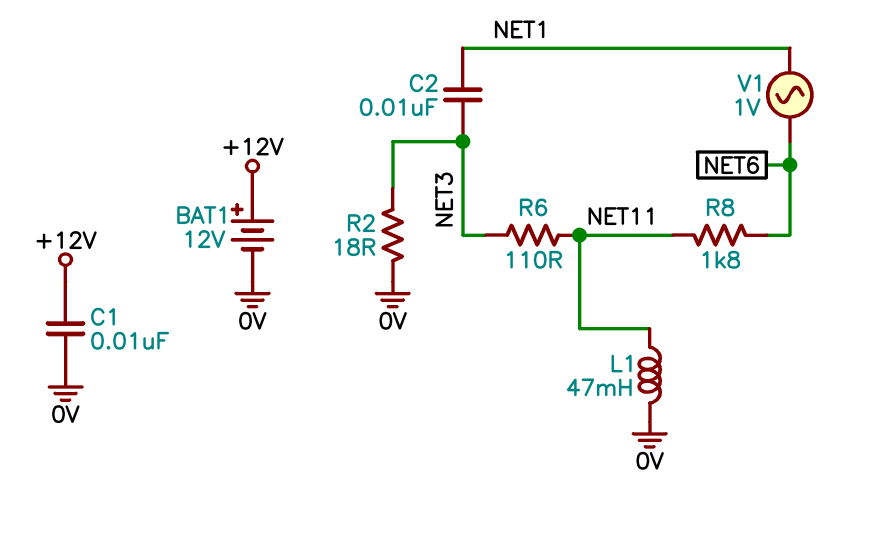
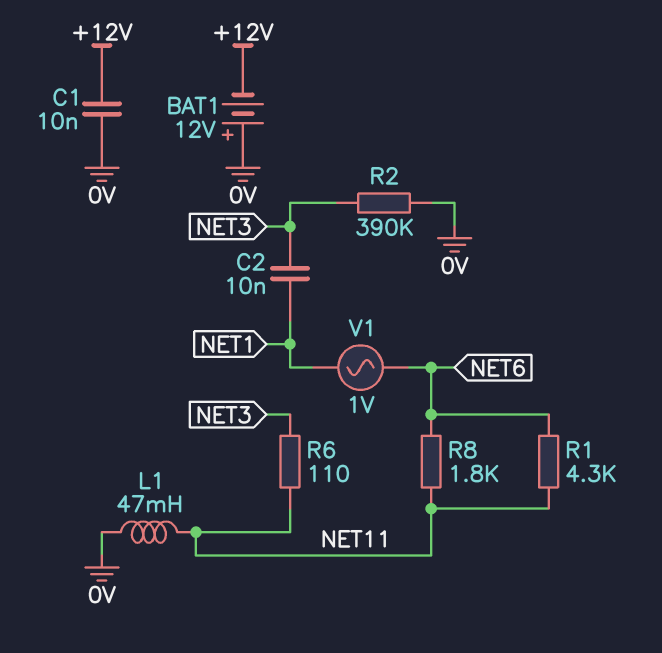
BAT1: 12V (plus +12V, minus 0V) -> 12V (plus 0V, minus +12V)
R1: none -> 4.3k (NET6, NET11)
R2: 18 (0V, NET3) -> 390k (0V, NET3)

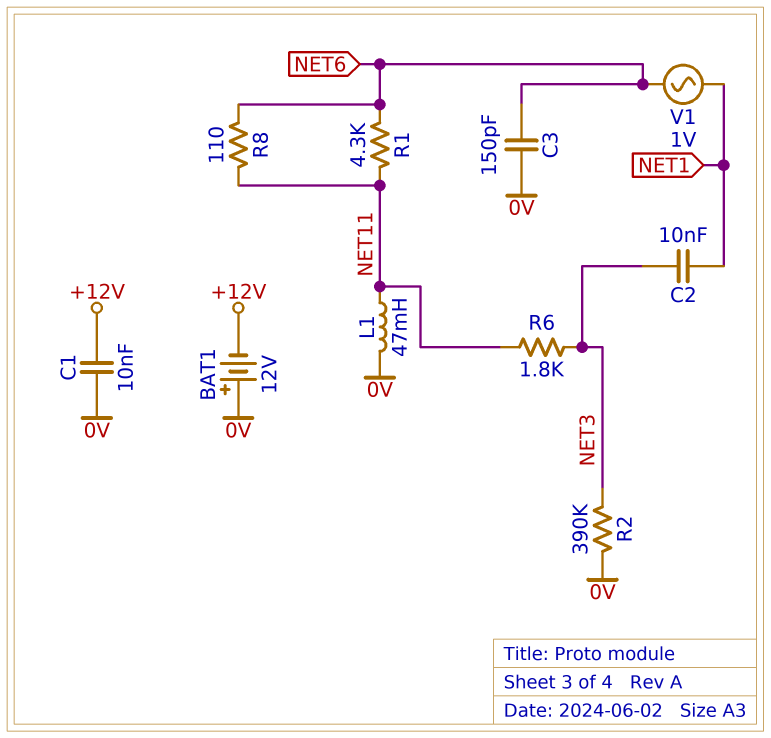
C3: none -> 150pF (0V, NET6)
R6: 110 (NET3, NET11) -> 1.8k (NET3, NET11)
R8: 1.8k (NET6, NET11) -> 110 (NET6, NET11)

